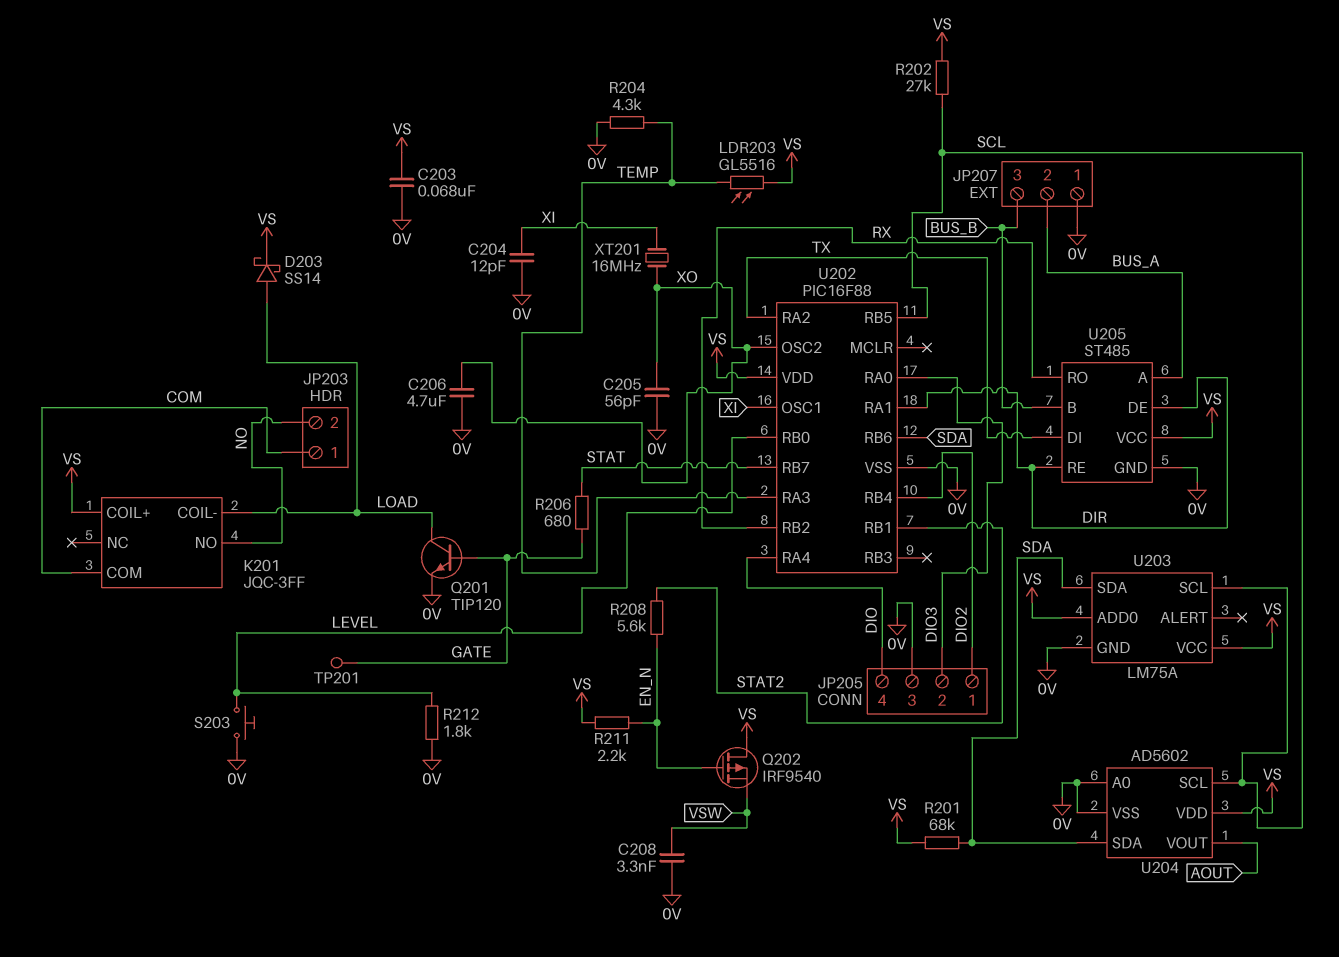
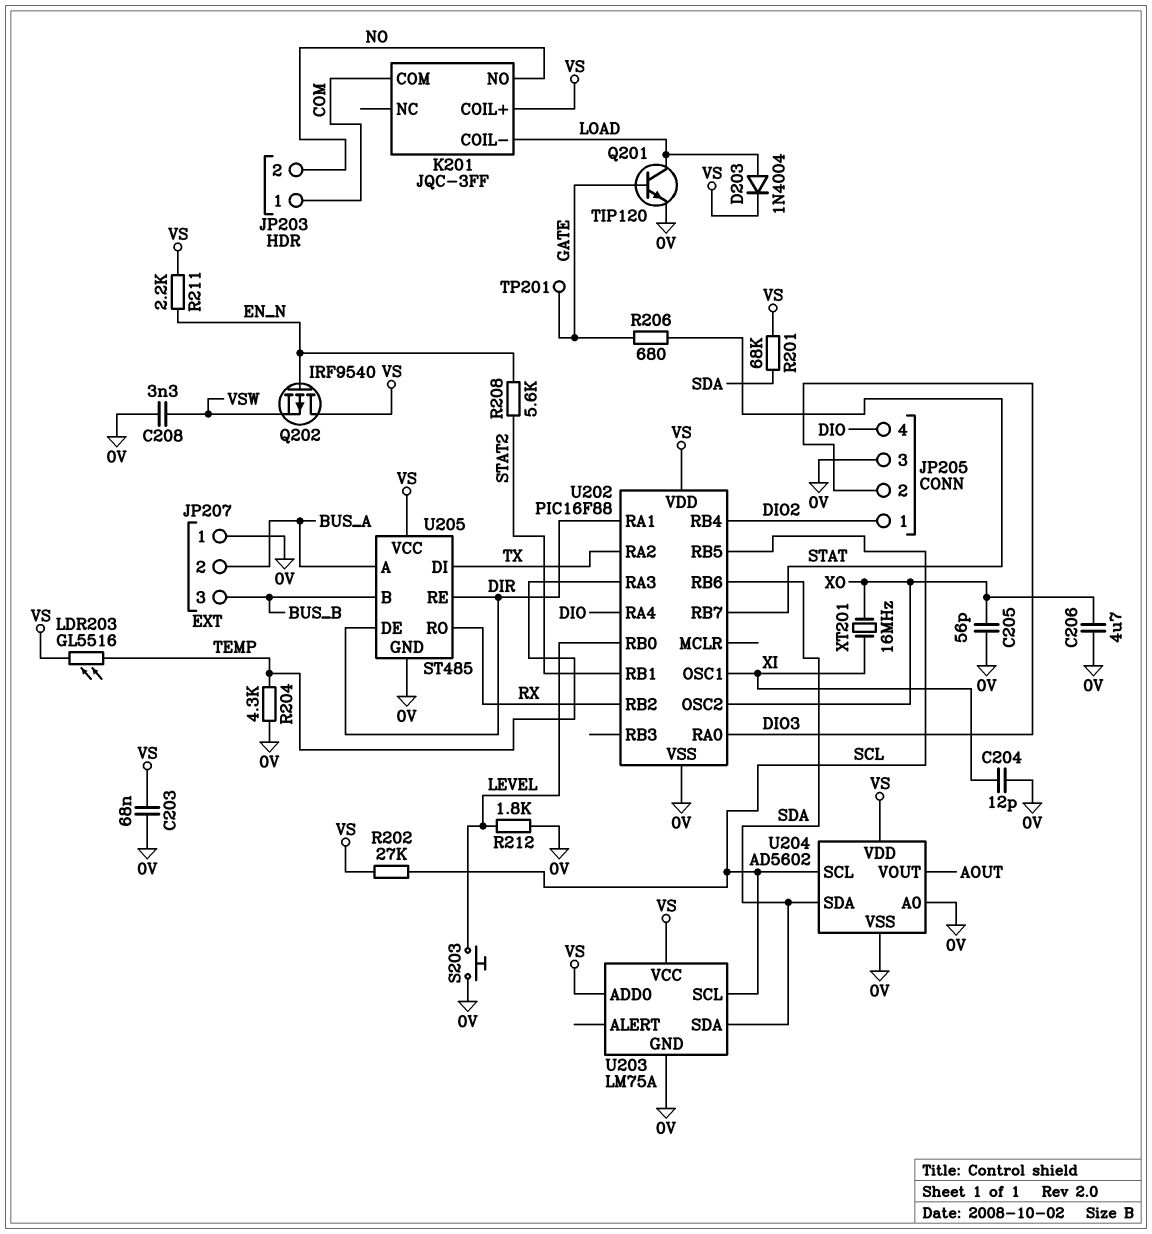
D203: schottky SS14 (A LOAD, K VS) -> diode 1N4004 (A LOAD, K VS)

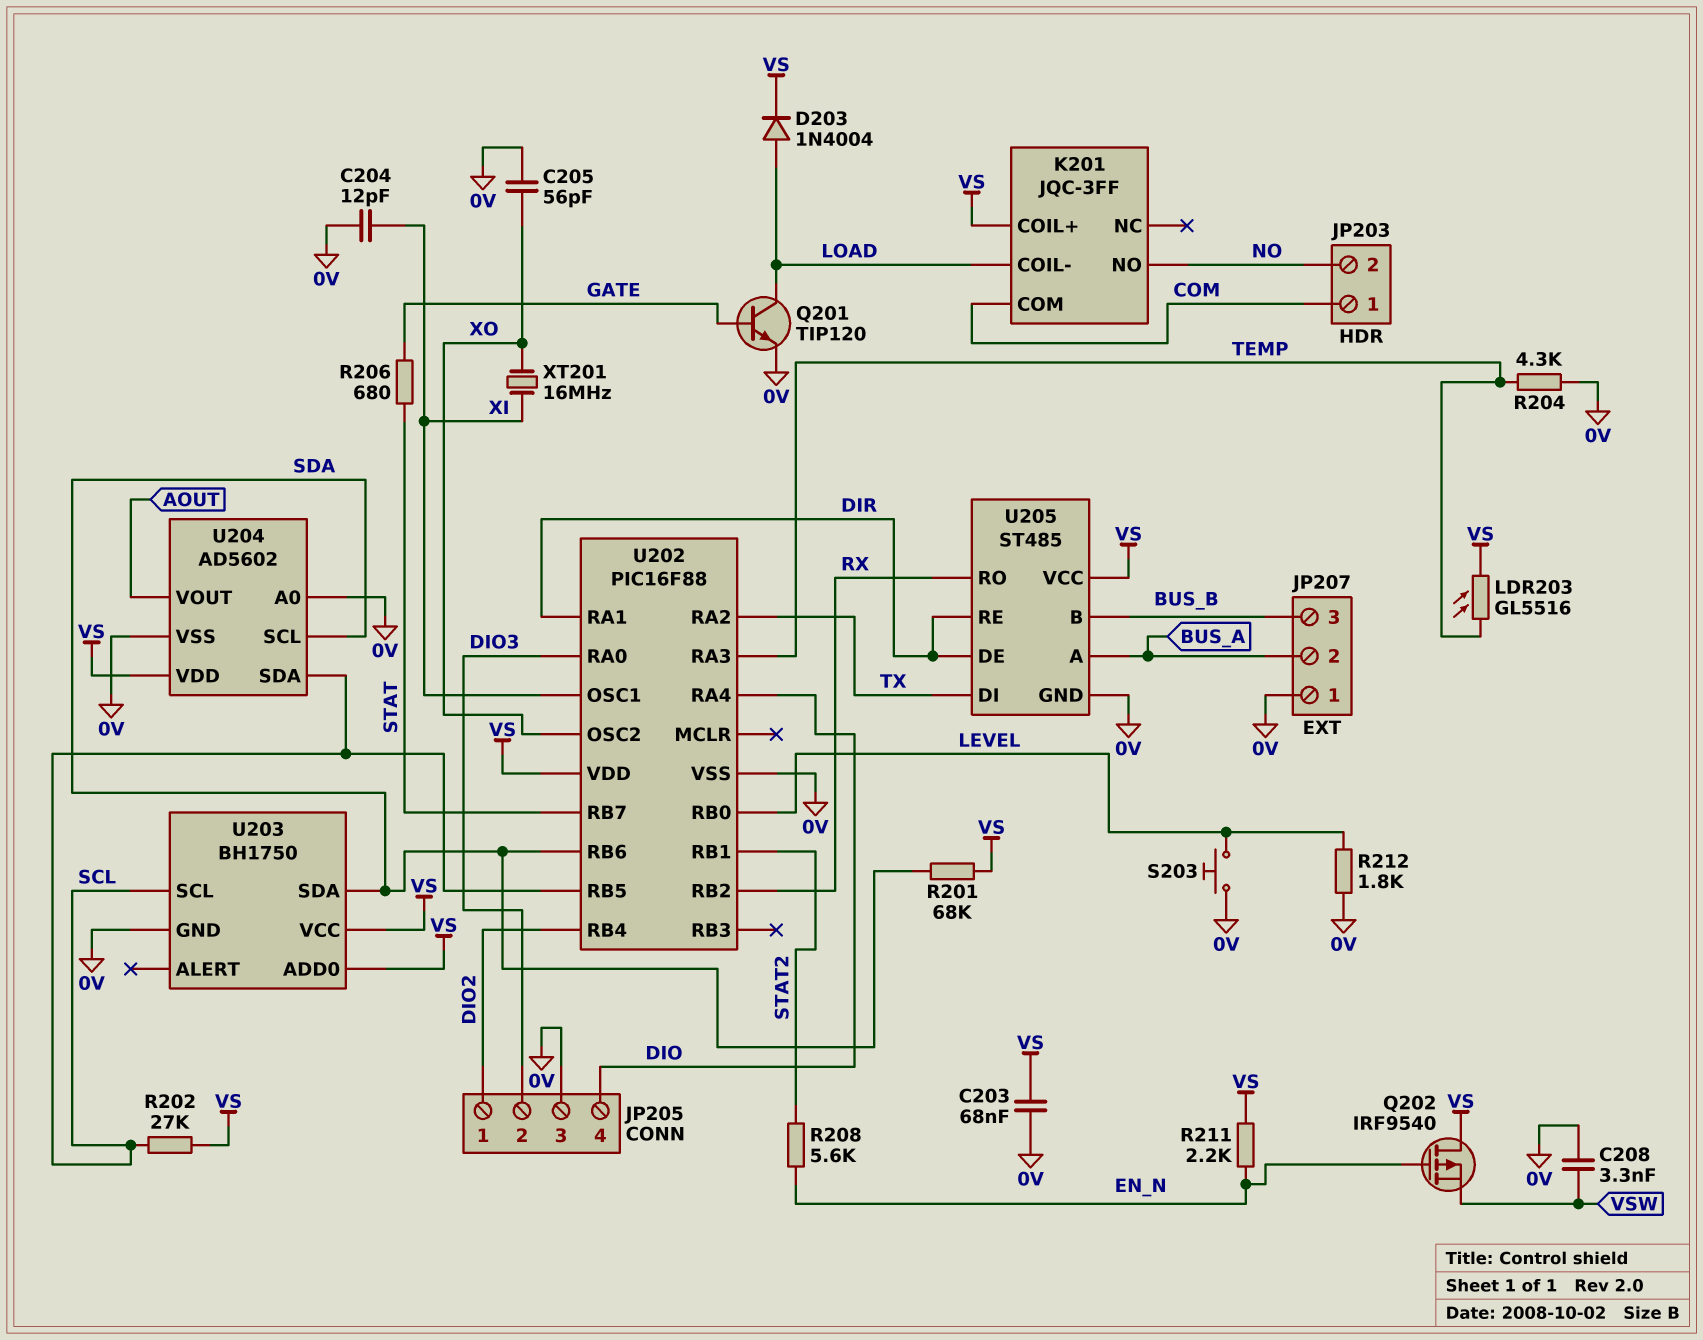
C206: 4.7uF (0V, XO) -> none
TP201: test point (GATE) -> none
U203: LM75A -> BH1750
U204 pin SCL: SCL -> SDA
U204 pin SDA: SDA -> SCL

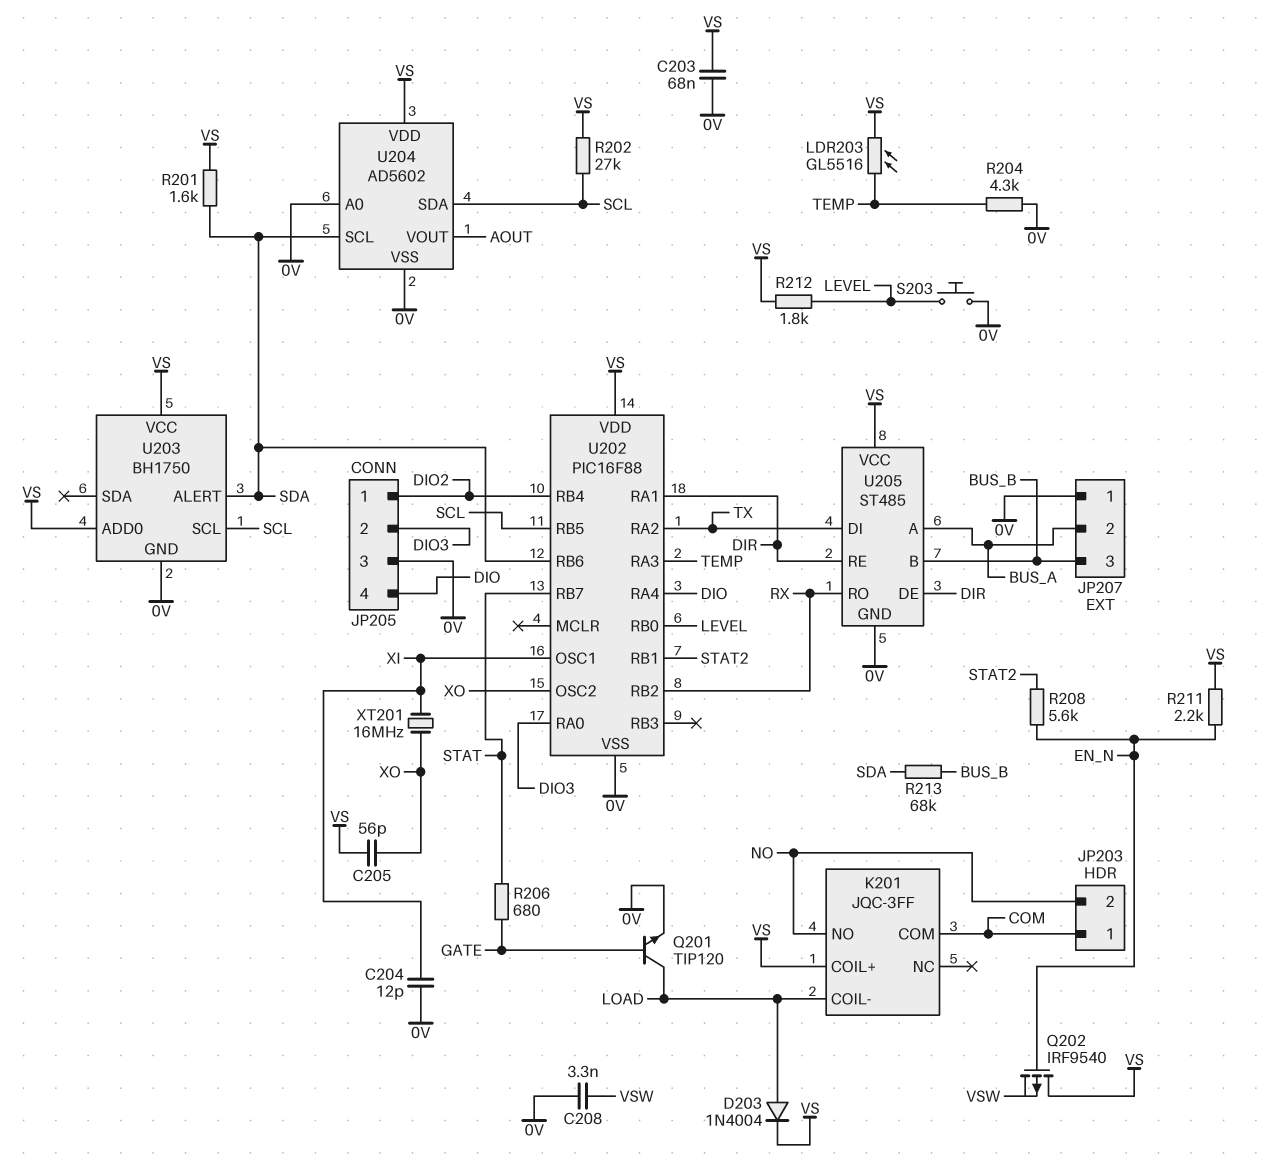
C205: 56pF (0V, XO) -> 56pF (VS, XO)
R201: 68k (SDA, VS) -> 1.6k (SDA, VS)
R212: 1.8k (0V, LEVEL) -> 1.8k (LEVEL, VS)
R213: none -> 68k (BUS_B, SDA)
U203 pin ALERT: none -> SDA
U203 pin SDA: SDA -> none

